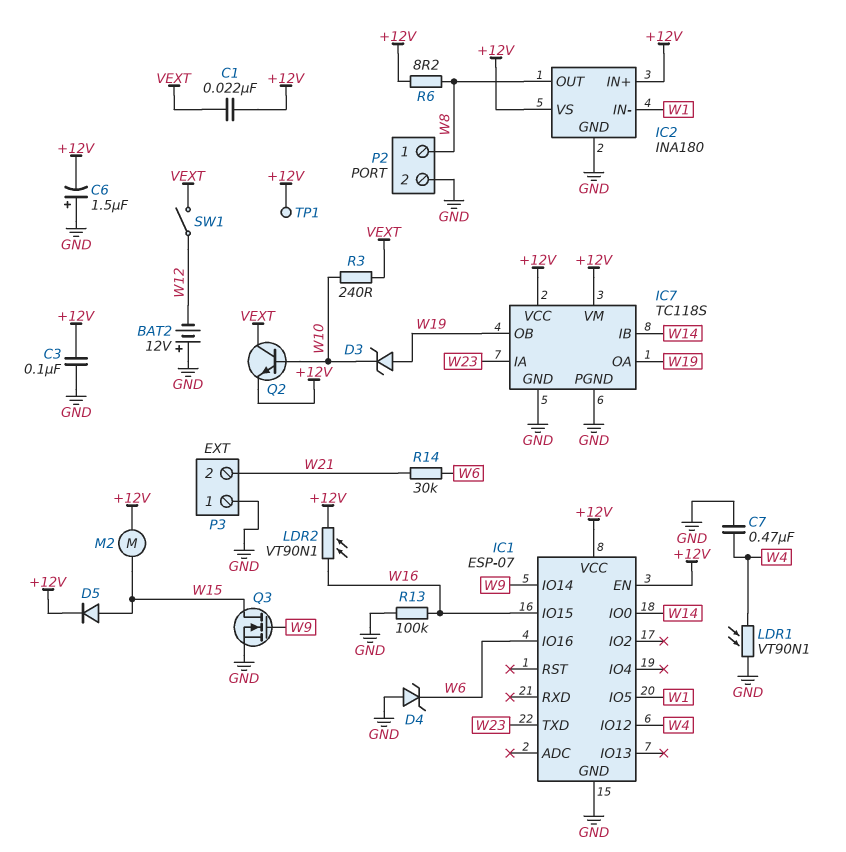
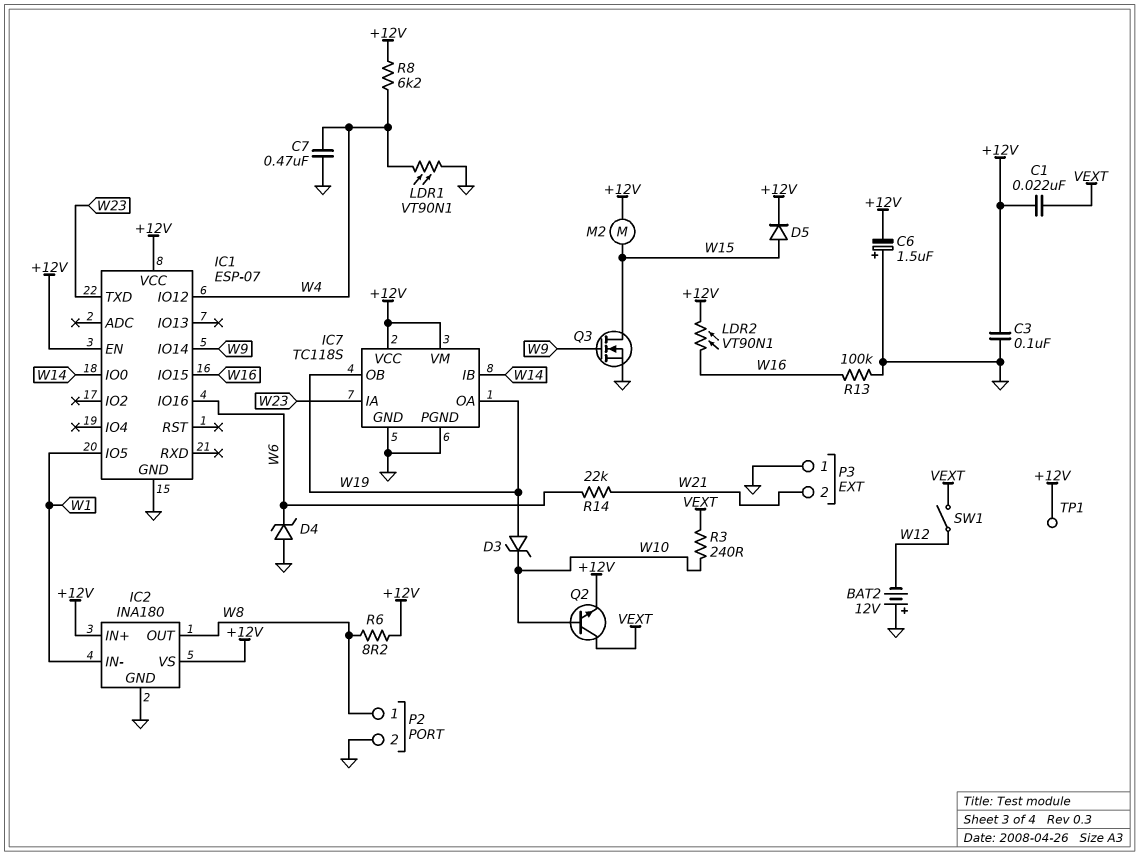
R8: none -> 6.2k (+12V, W4)
R14: 30k (W6, W21) -> 22k (W6, W21)

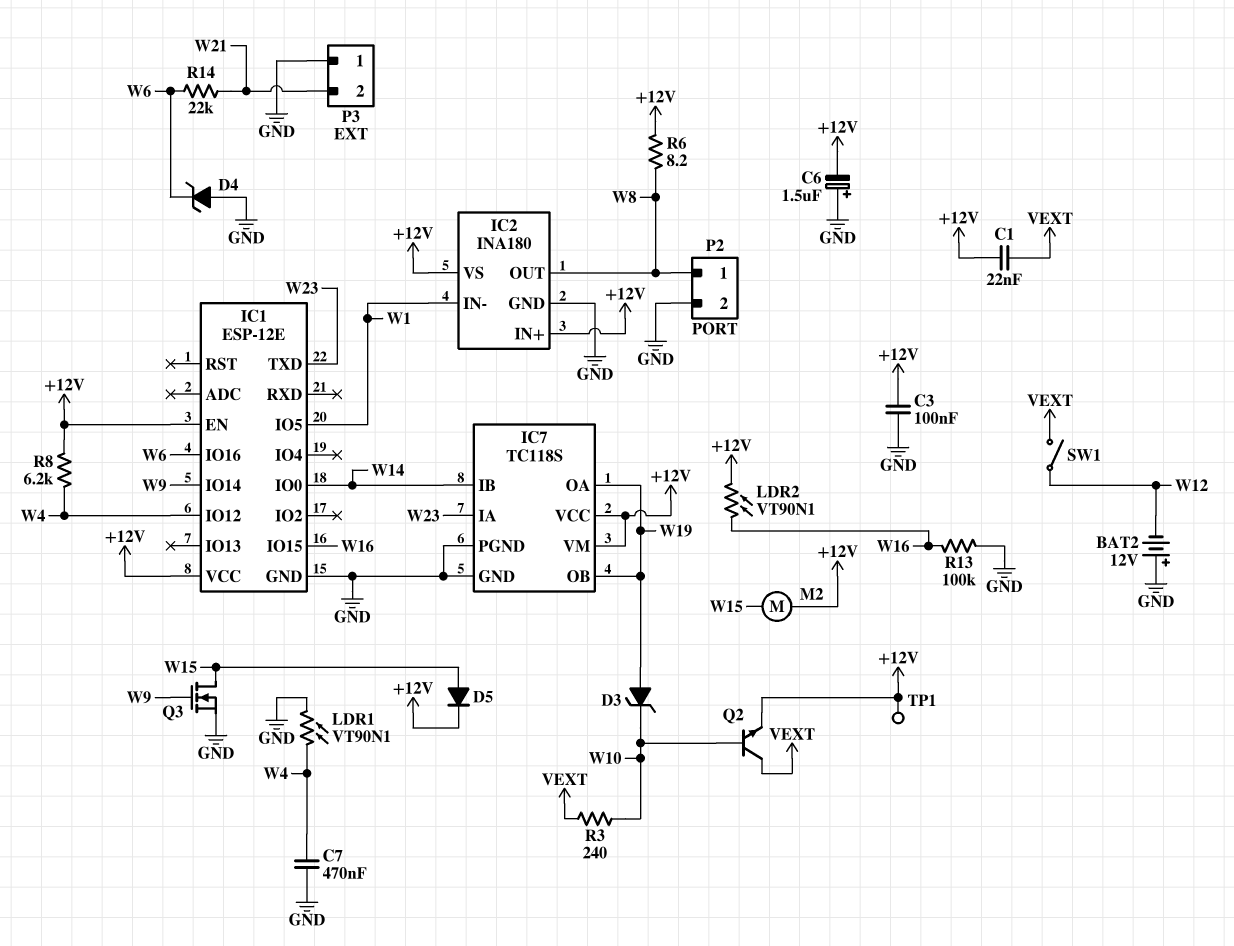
IC1: ESP-07 -> ESP-12E

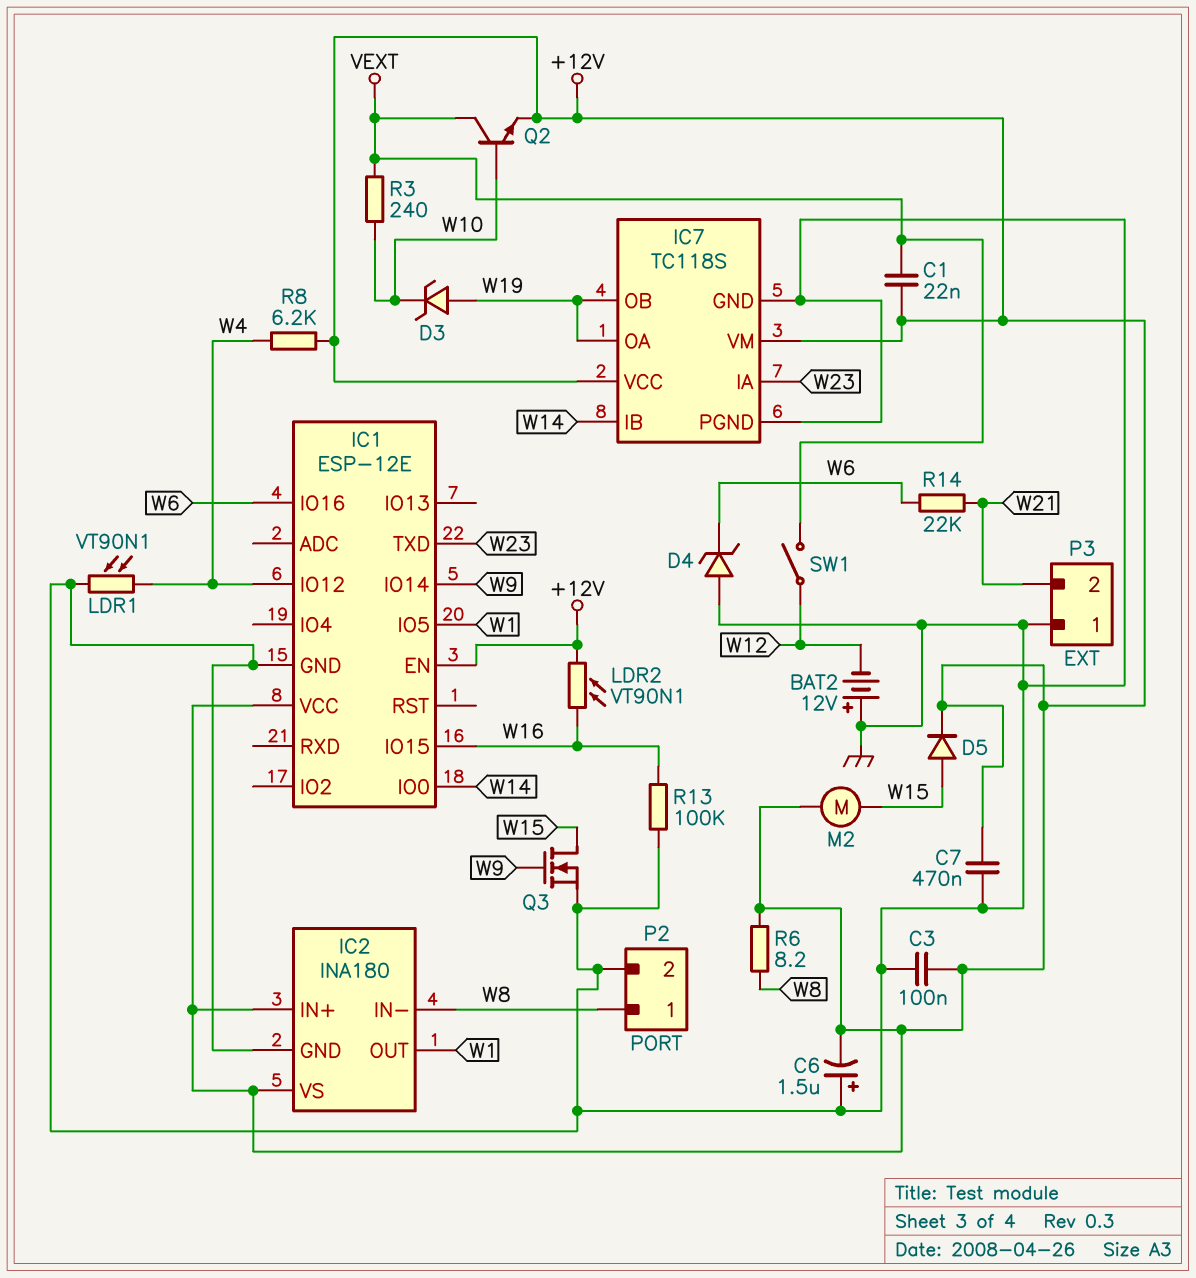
C7: 470nF (GND, W4) -> 470nF (+12V, GND)
IC2 pin IN-: W1 -> W8
IC2 pin OUT: W8 -> W1
TP1: test point (+12V) -> none

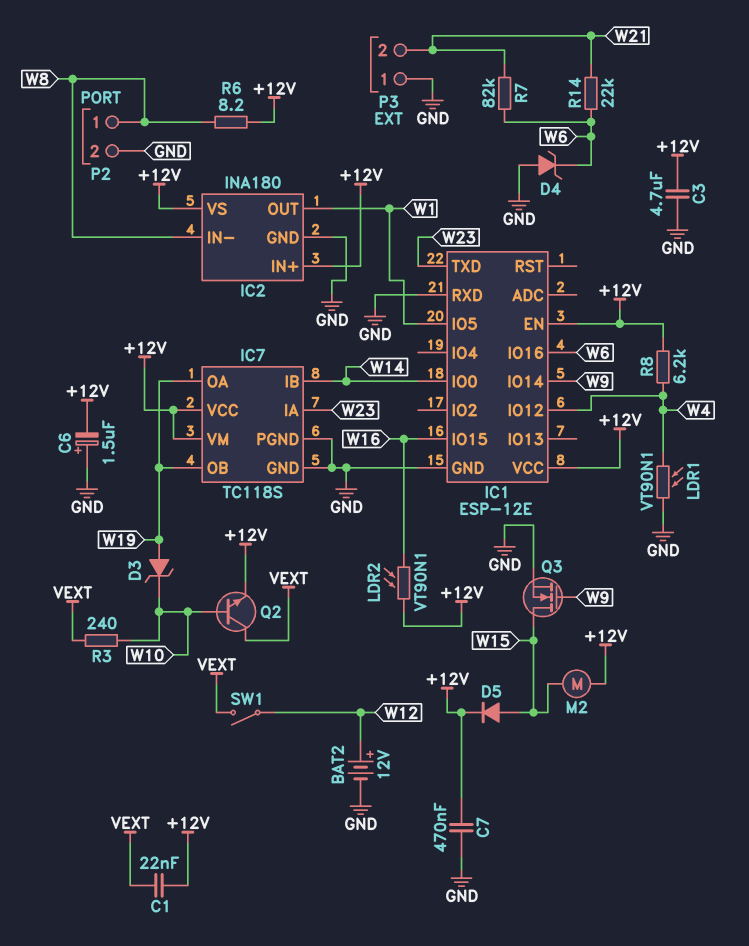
BAT2: 12V (plus GND, minus W12) -> 12V (plus W12, minus GND)
C3: 100nF (+12V, GND) -> 4.7uF (+12V, GND)
IC1 pin RXD: none -> GND
R7: none -> 82k (W6, W21)
R13: 100k (GND, W16) -> none

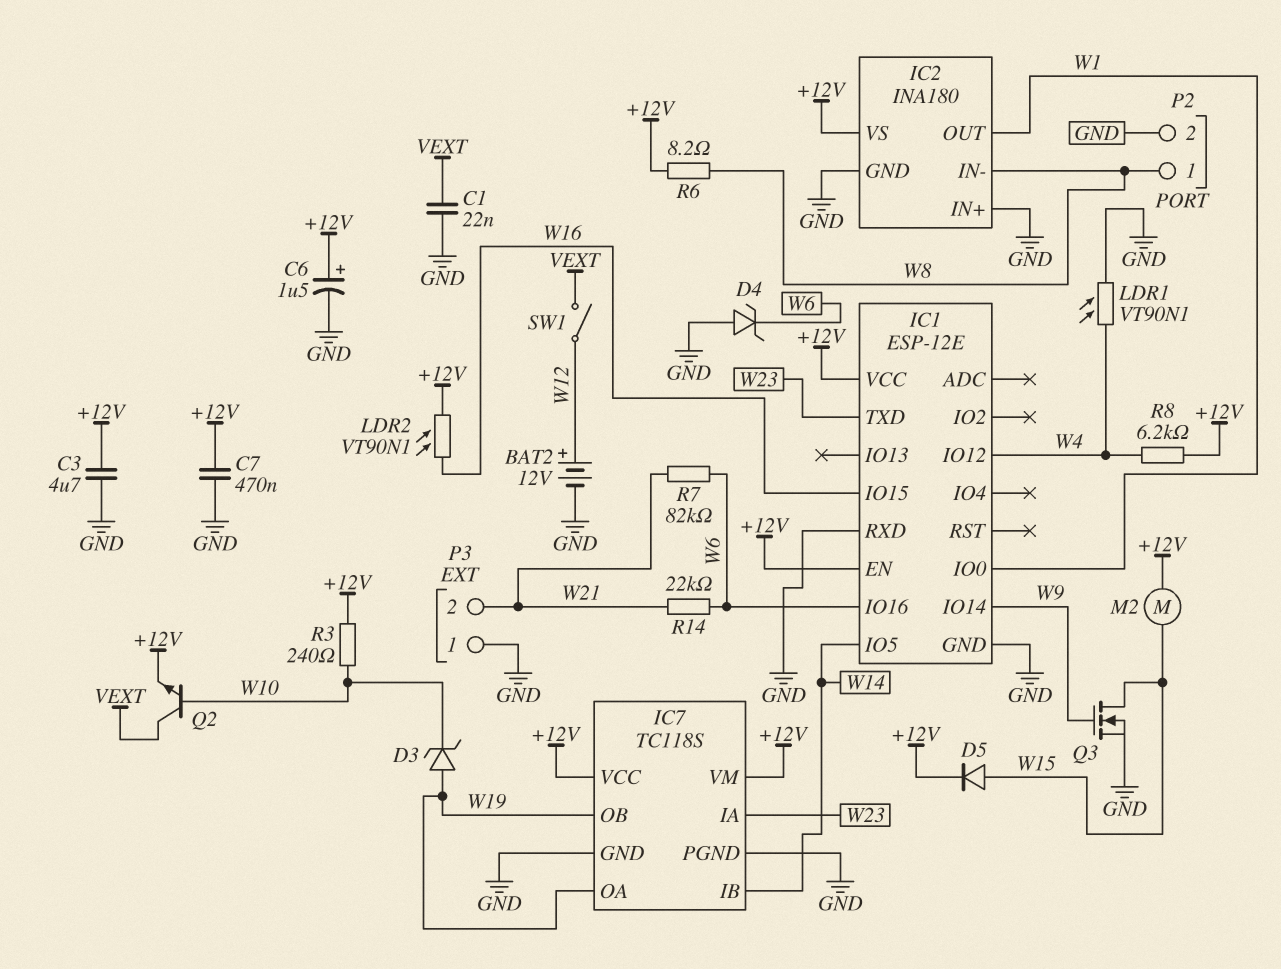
C1: 22nF (+12V, VEXT) -> 22nF (GND, VEXT)
C6: 1.5uF (plus GND, minus +12V) -> 1.5uF (plus +12V, minus GND)
IC1 pin IO0: W14 -> W1
IC1 pin IO5: W1 -> W14
IC2 pin IN+: +12V -> GND
R3: 240 (VEXT, W10) -> 240 (+12V, W10)

